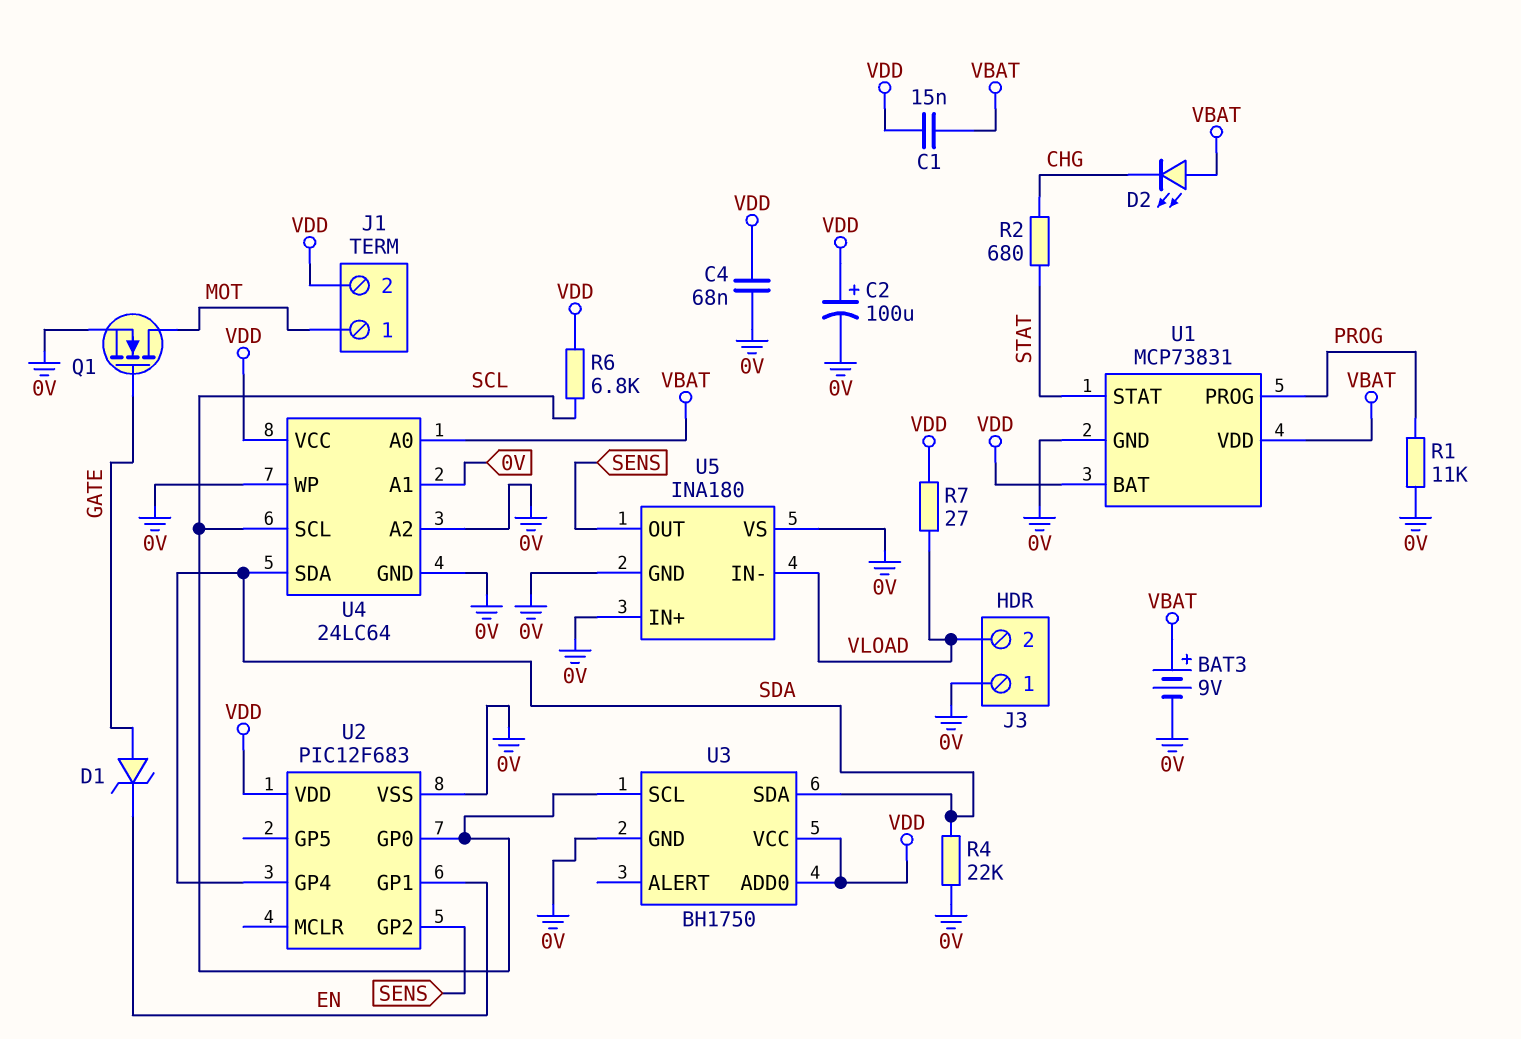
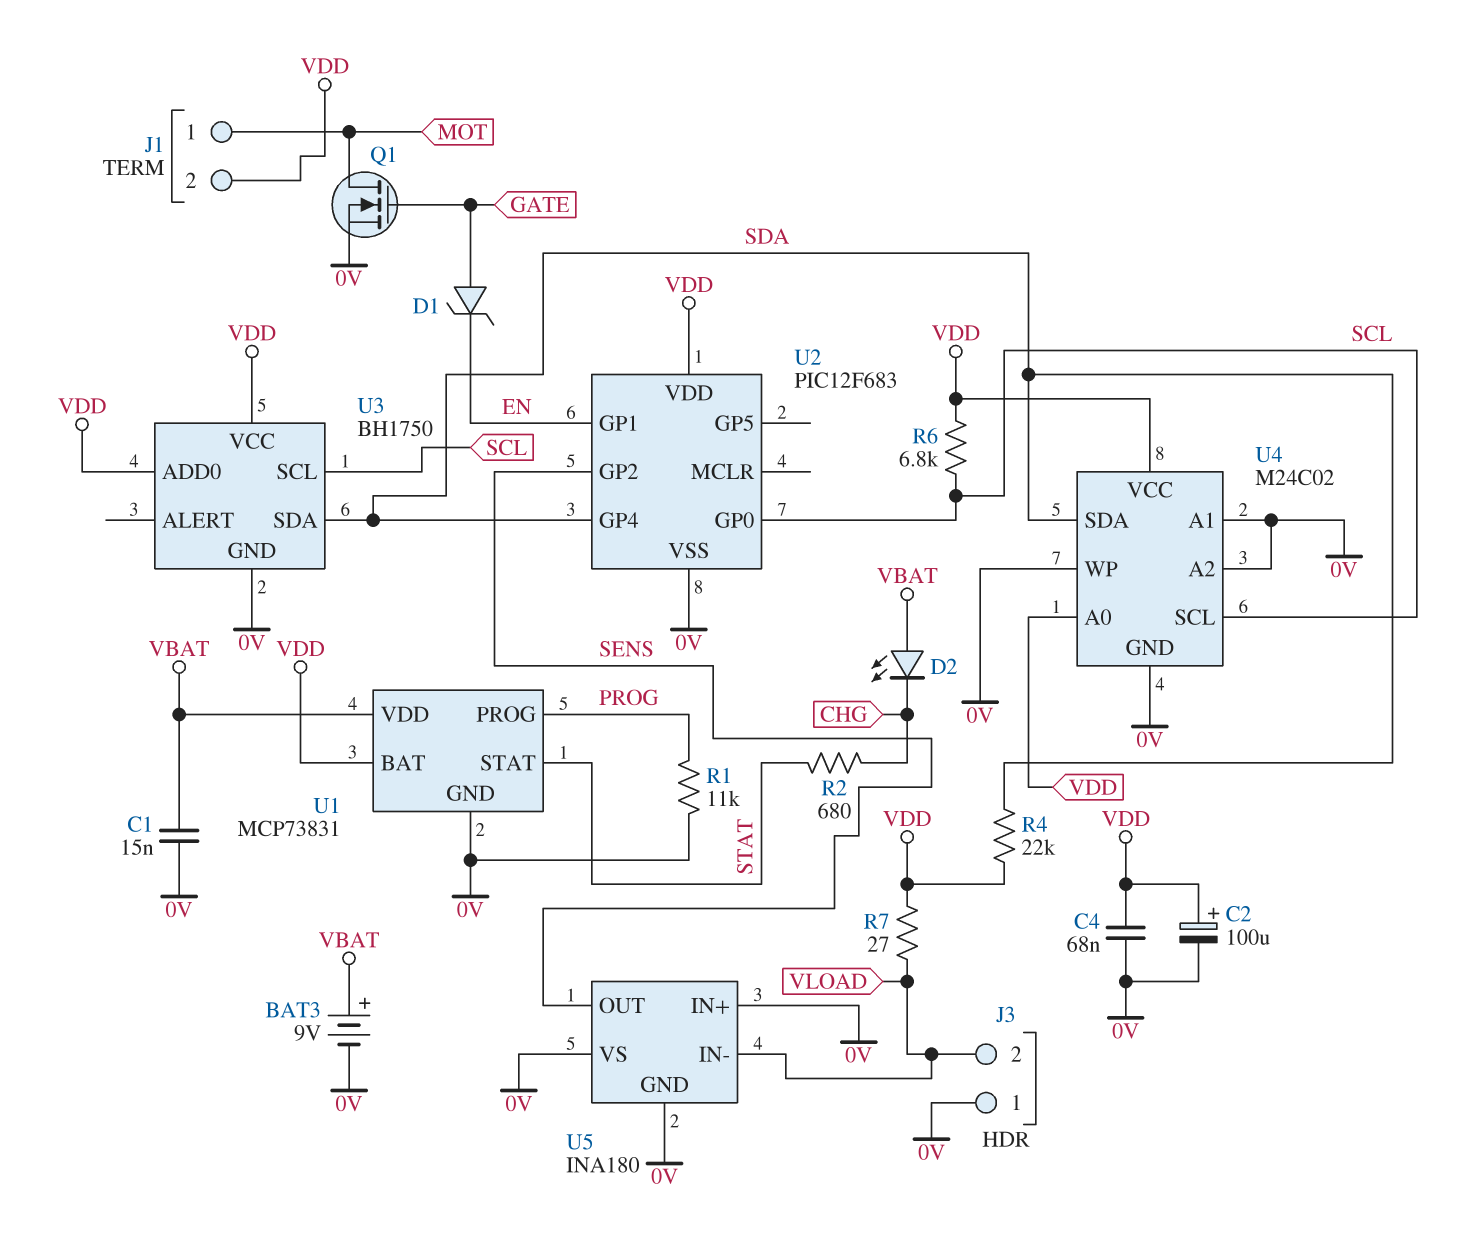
C1: 15nF (VBAT, VDD) -> 15nF (0V, VBAT)
R4: 22k (0V, SDA) -> 22k (SDA, VDD)
U4: 24LC64 -> M24C02
U4 pin A0: VBAT -> VDD

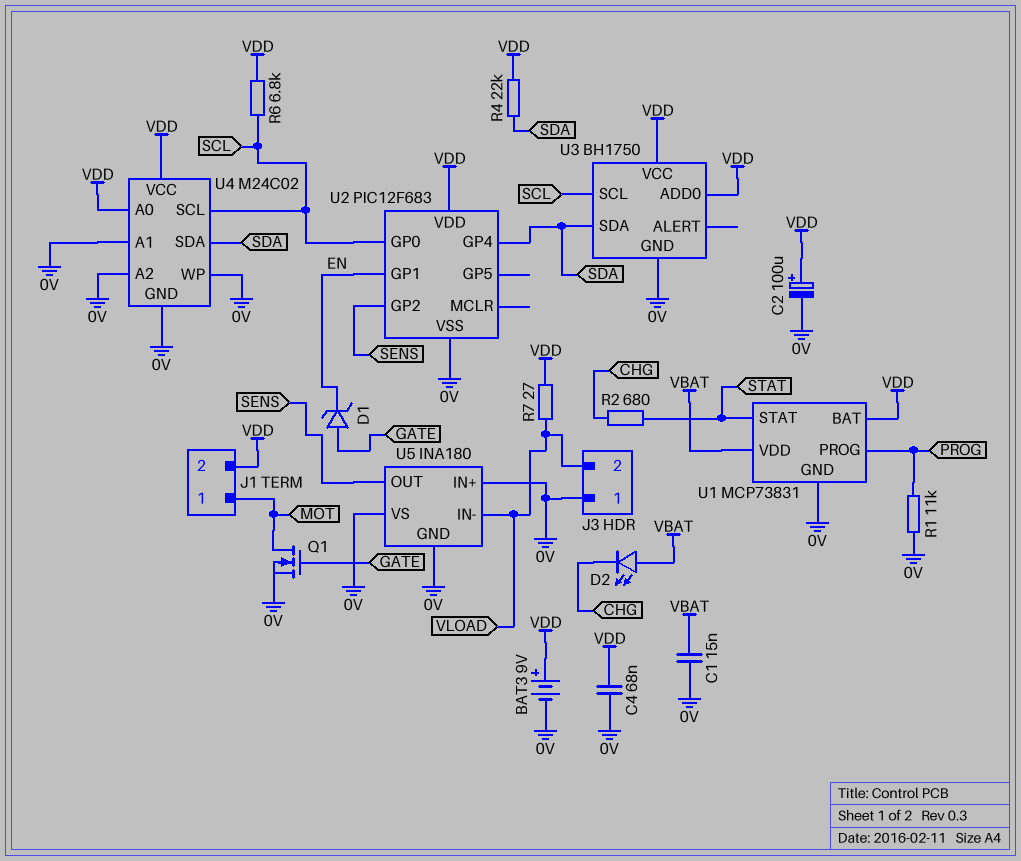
BAT3: 9V (plus VBAT, minus 0V) -> 9V (plus VDD, minus 0V)

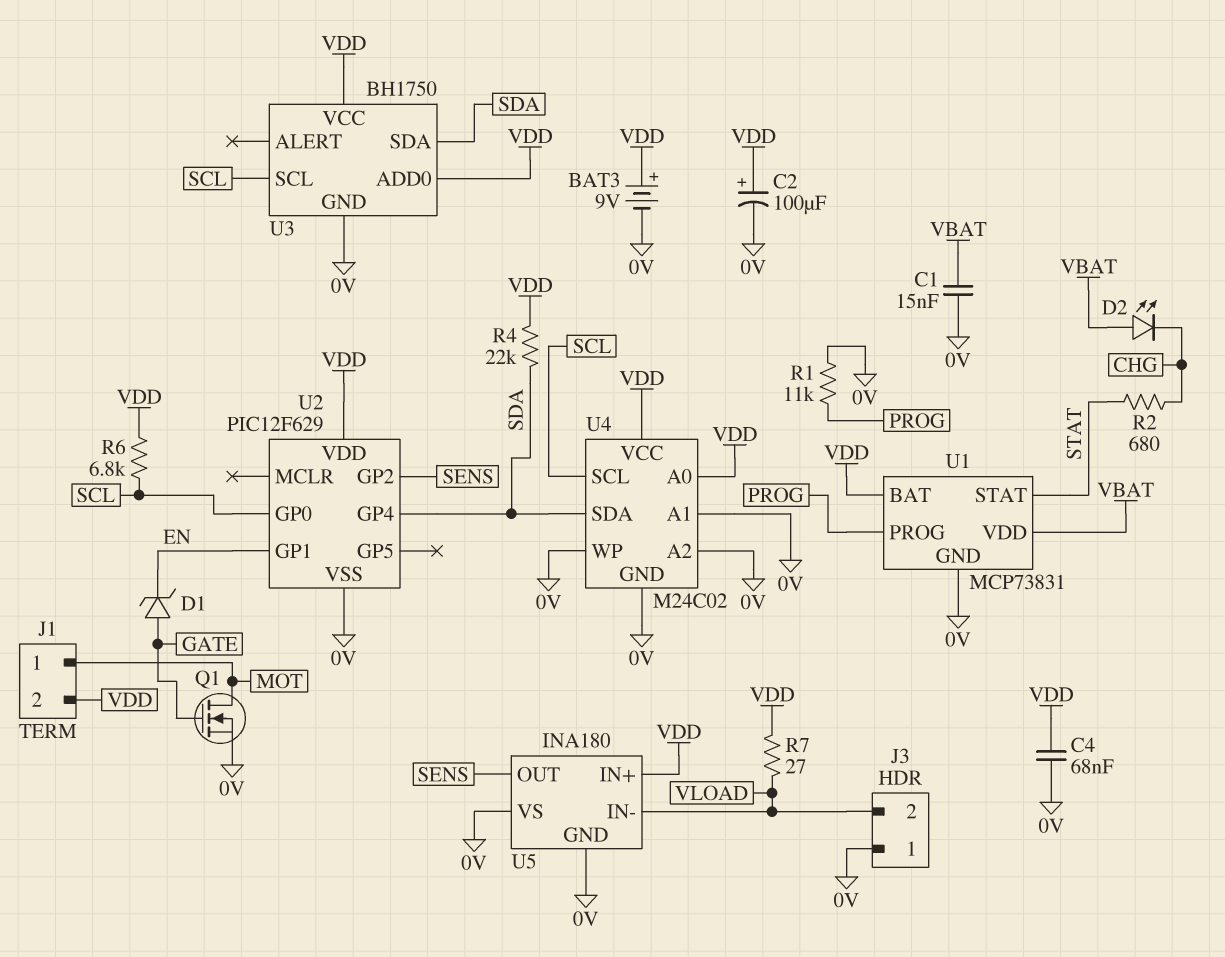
U2: PIC12F683 -> PIC12F629
U5 pin IN+: 0V -> VDD

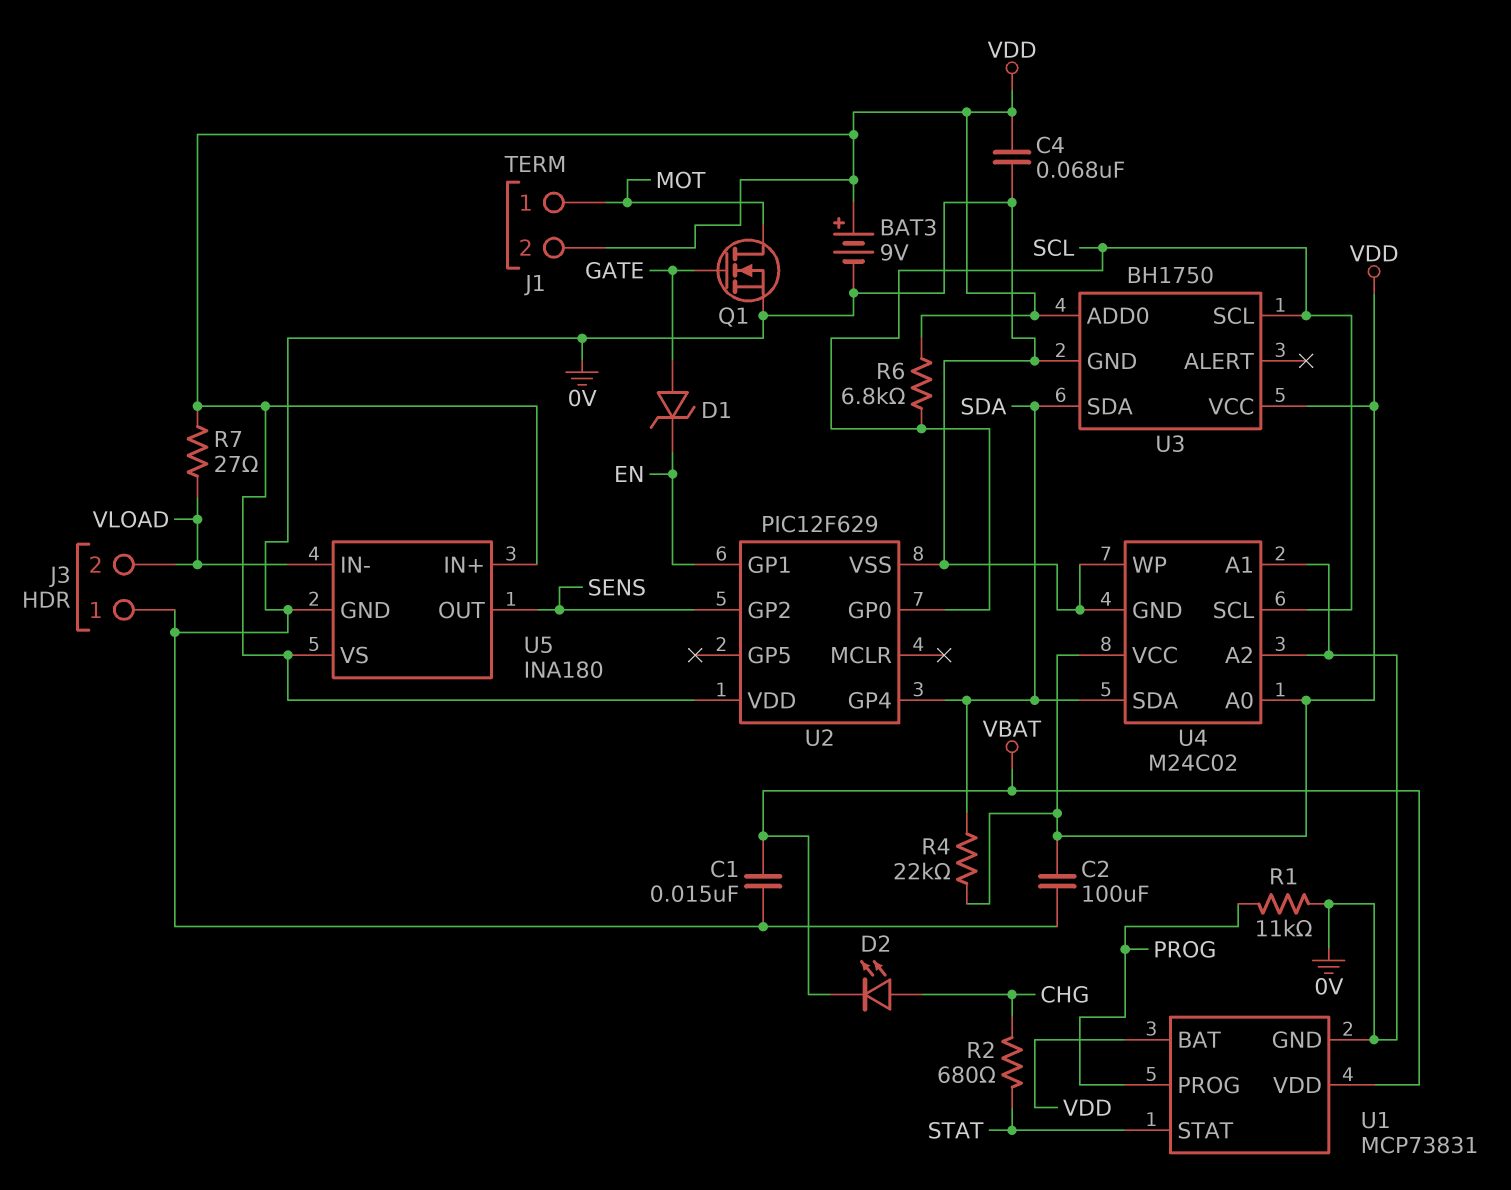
C2: 100uF (plus VDD, minus 0V) -> 100uF (0V, VDD)
D2: LED (A VBAT, K CHG) -> LED (A CHG, K VBAT)
U5 pin VS: 0V -> VDD

